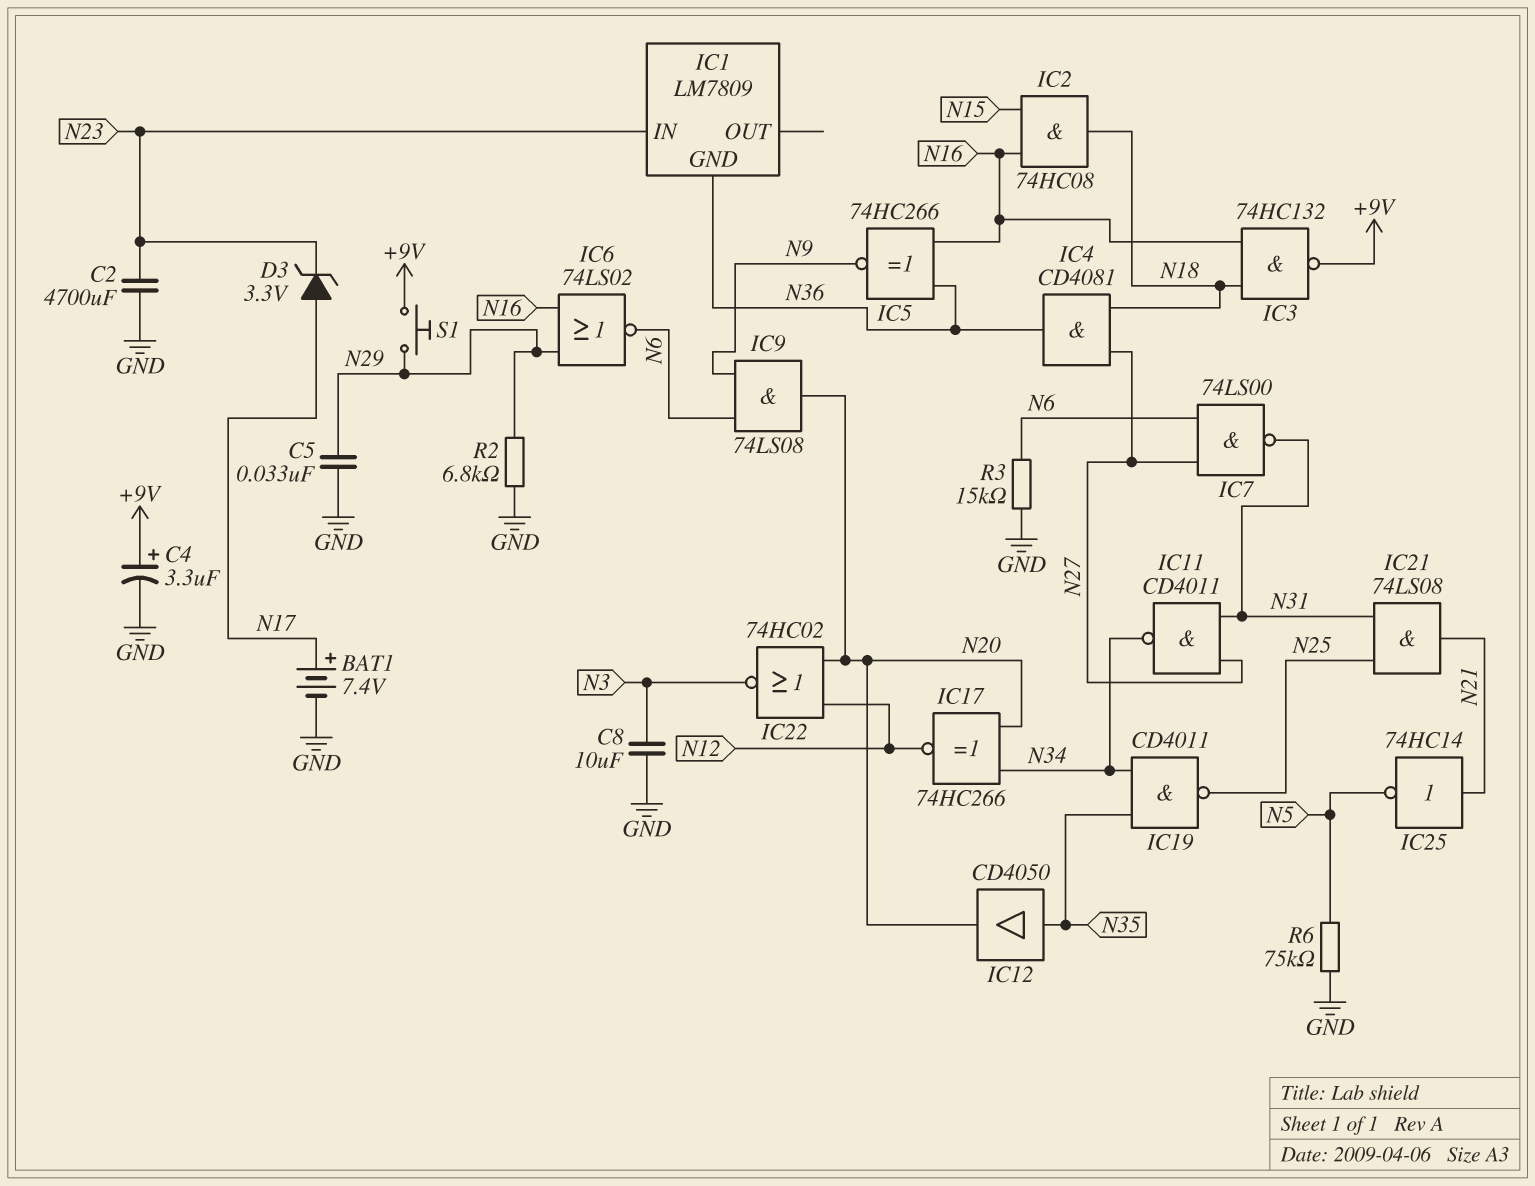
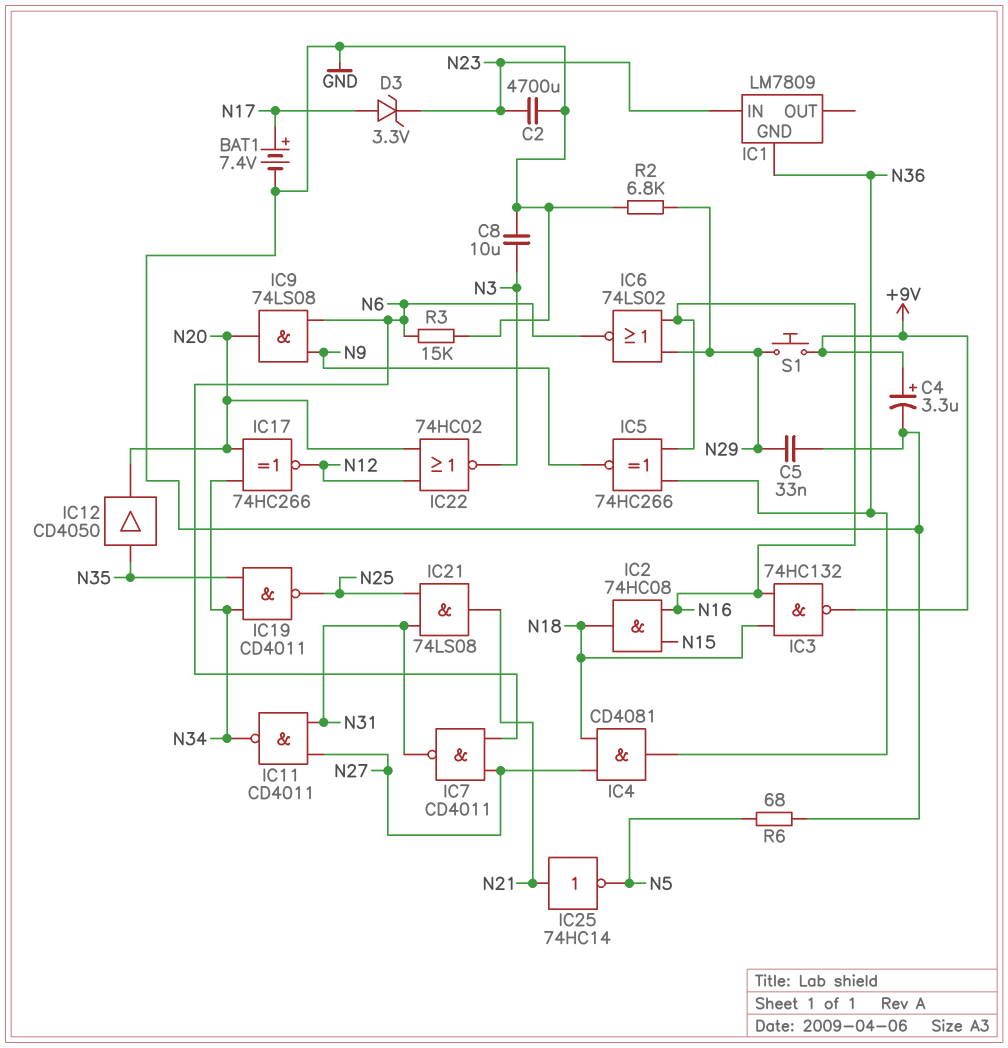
IC7: NAND 74LS00 (in N6, in N27, out N31) -> NAND CD4011 (in N6, in N27, out N31)
R6: 75k (GND, N5) -> 68 (GND, N5)

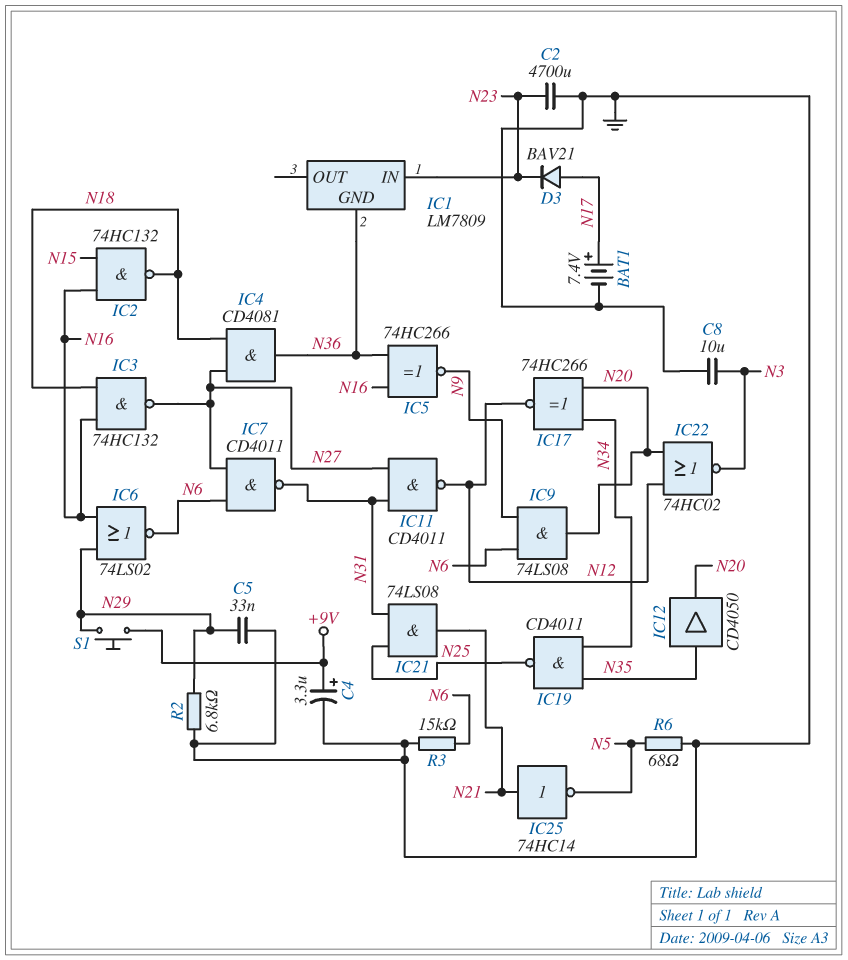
D3: zener 3.3V (A N17, K N23) -> diode BAV21 (A N17, K N23)
IC2: AND 74HC08 (in N15, in N16, out N18) -> NAND 74HC132 (in N15, in N16, out N18)
IC3: NAND 74HC132 (in N16, in N18, out +9V) -> NAND 74HC132 (in N16, in N18, out N27)
IC11: NAND CD4011 (in N27, in N31, out N34) -> NAND CD4011 (in N27, in N31, out N12)

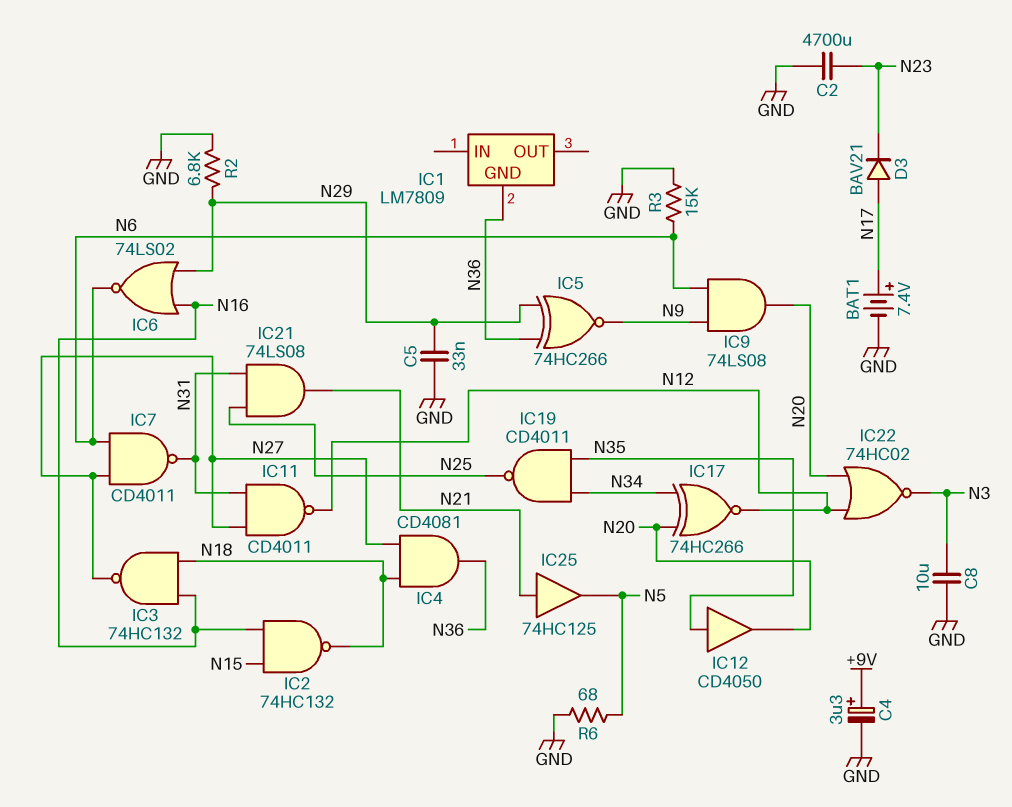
IC1 pin IN: N23 -> none
IC5: XNOR 74HC266 (in N16, in N36, out N9) -> XNOR 74HC266 (in N29, in N36, out N9)
IC25: NOT 74HC14 (in N21, out N5) -> buffer 74HC125 (in N21, out N5)
S1: button (+9V, N29) -> none

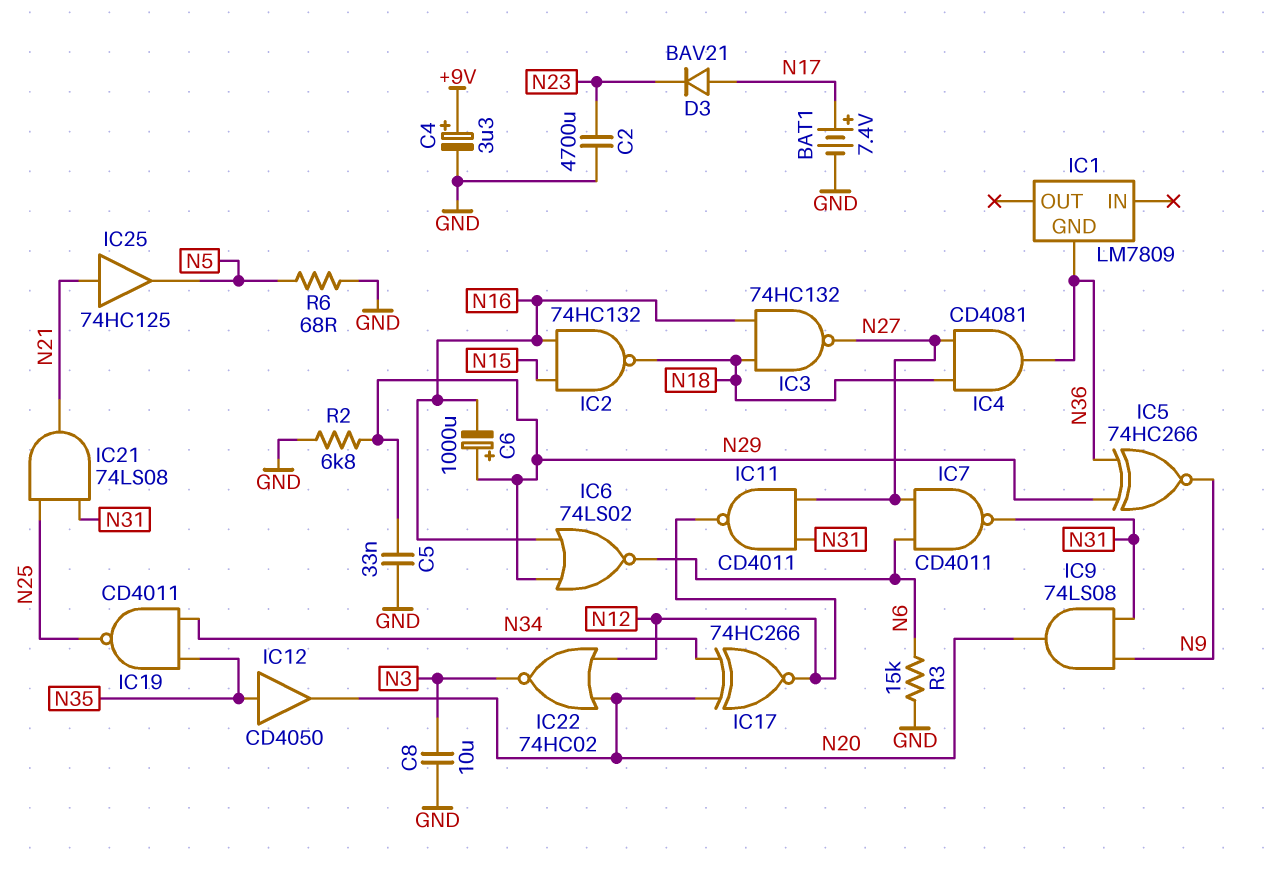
C6: none -> 1000uF (plus N29, minus N16)
IC9: AND 74LS08 (in N6, in N9, out N20) -> AND 74LS08 (in N9, in N31, out N20)

